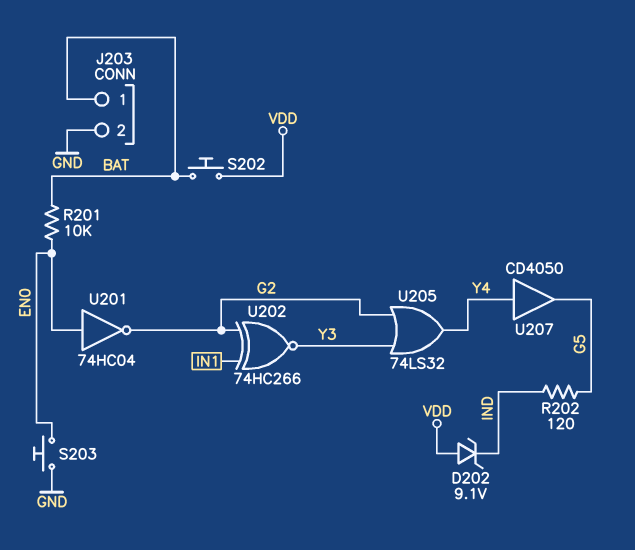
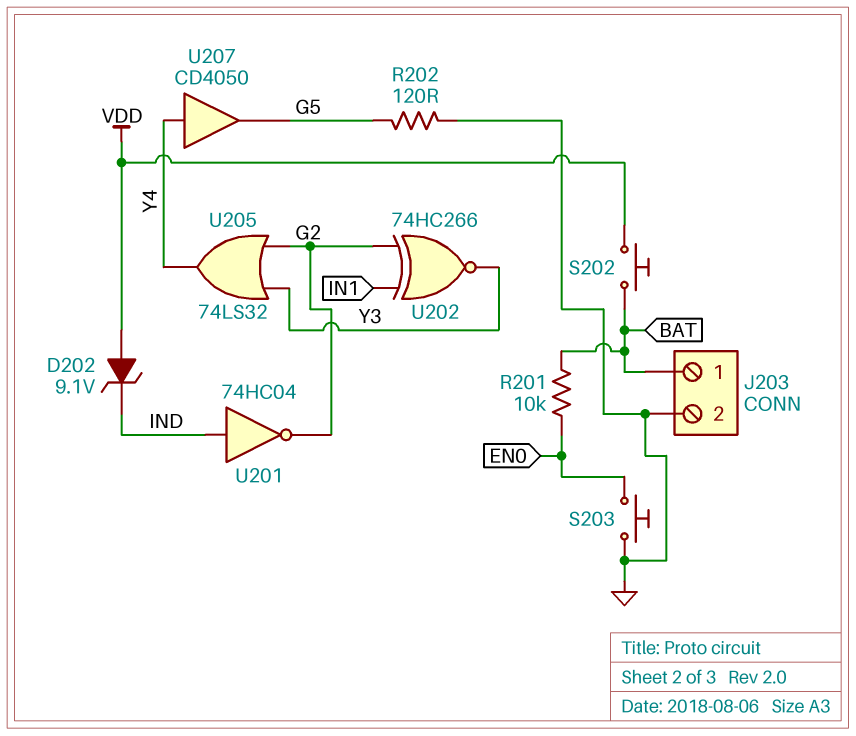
R202: 120 (G5, IND) -> 120 (G5, GND)
U201: NOT 74HC04 (in EN0, out G2) -> NOT 74HC04 (in IND, out G2)

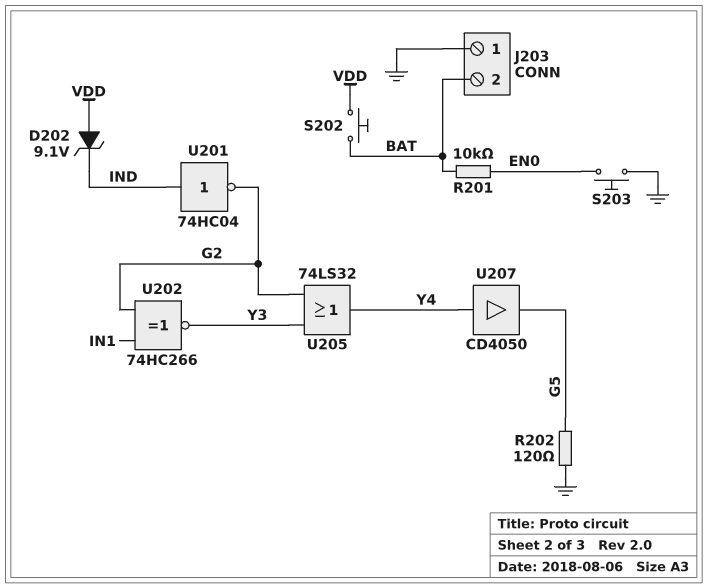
J203 pin 1: BAT -> GND
J203 pin 2: GND -> BAT

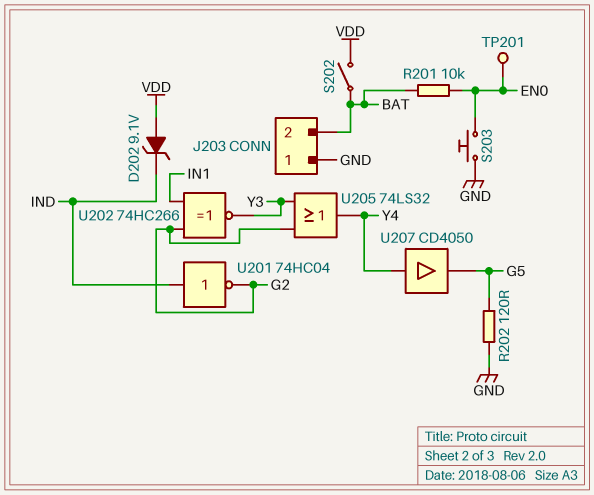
S202: button (BAT, VDD) -> switch (BAT, VDD)
TP201: none -> test point (EN0)

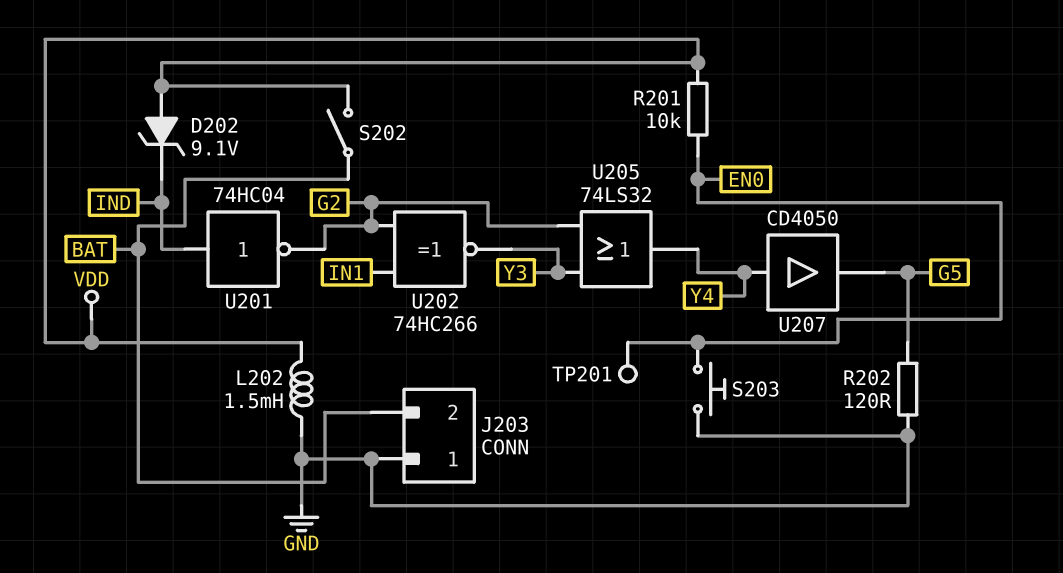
L202: none -> 1.5mH (GND, VDD)
R201: 10k (BAT, EN0) -> 10k (EN0, VDD)

